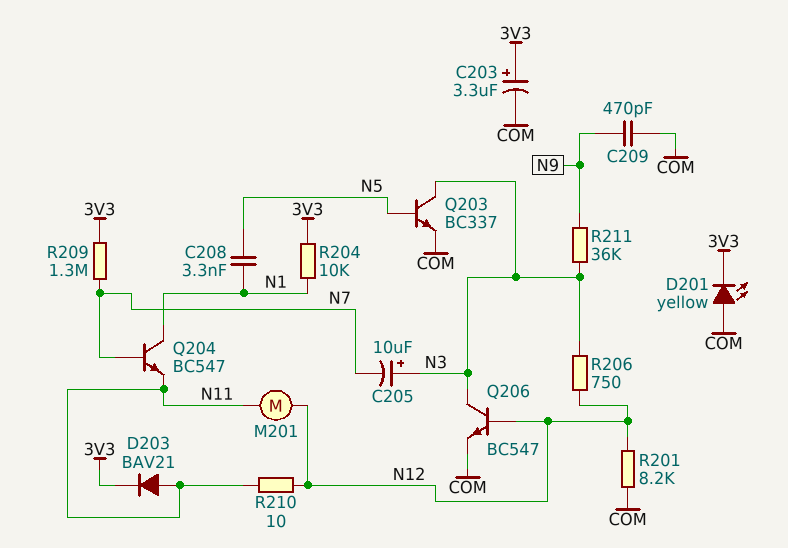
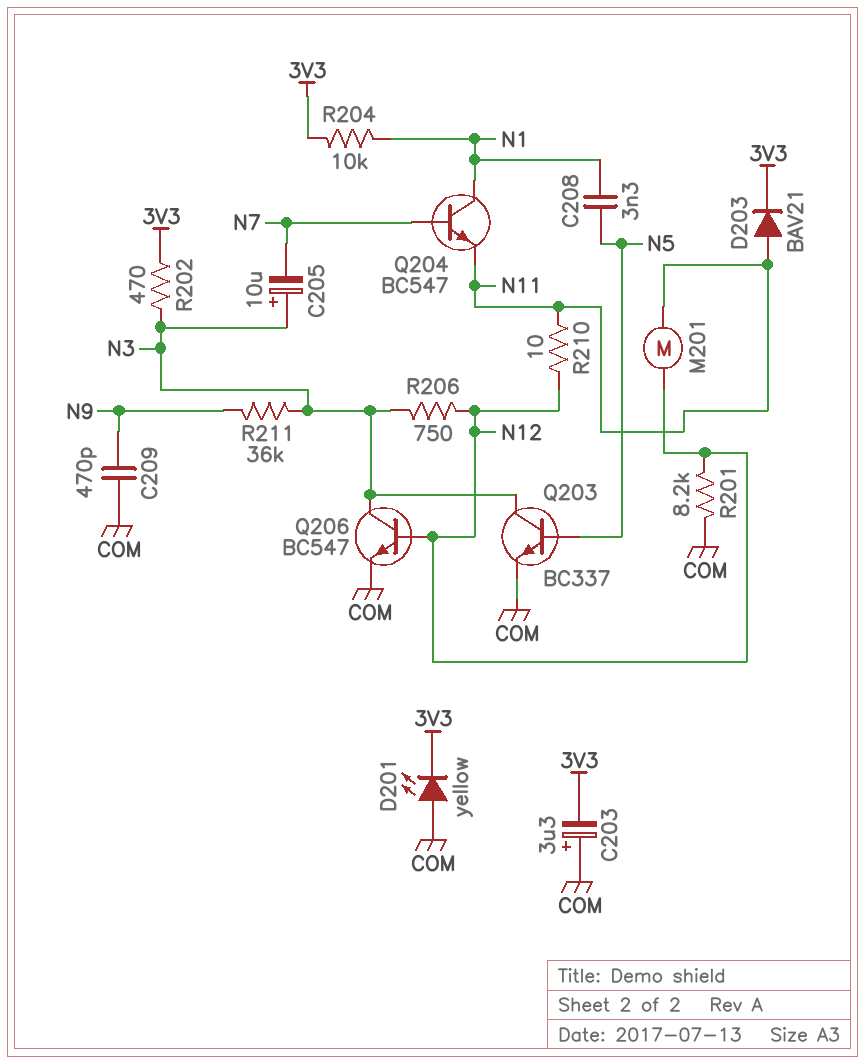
C203: 3.3uF (plus 3V3, minus COM) -> 3.3uF (plus COM, minus 3V3)
R202: none -> 470 (3V3, N3)
R209: 1.3M (3V3, N7) -> none

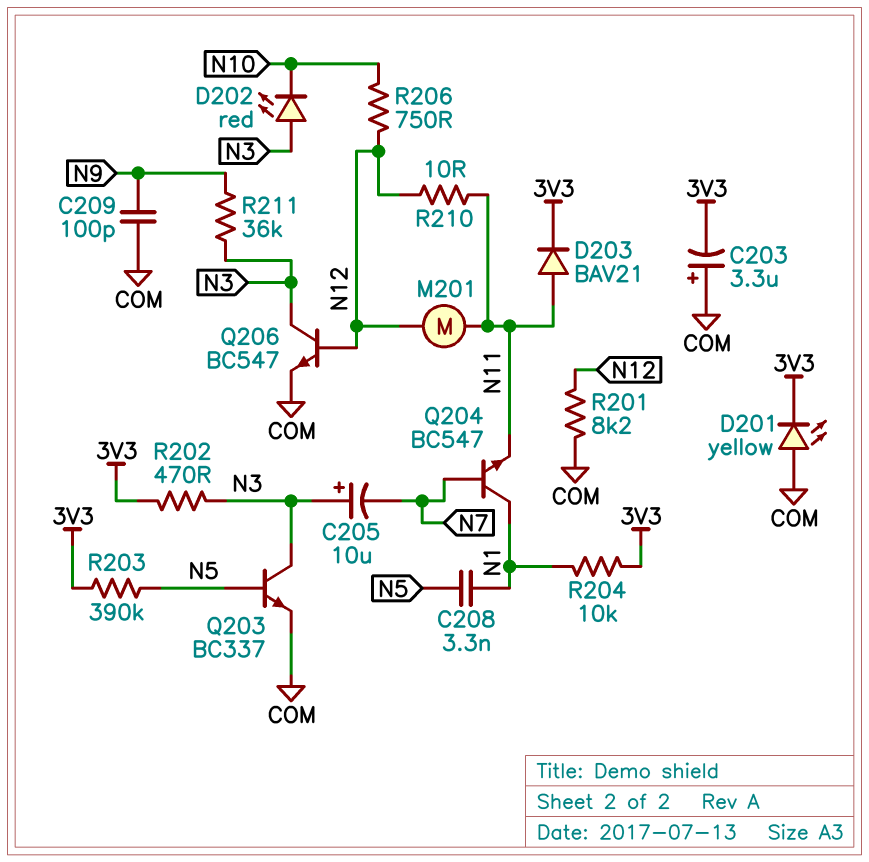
C209: 470pF (COM, N9) -> 100pF (COM, N9)
D202: none -> LED red (A N3, K N10)
R203: none -> 390k (3V3, N5)
R206: 750 (N3, N12) -> 750 (N10, N12)

